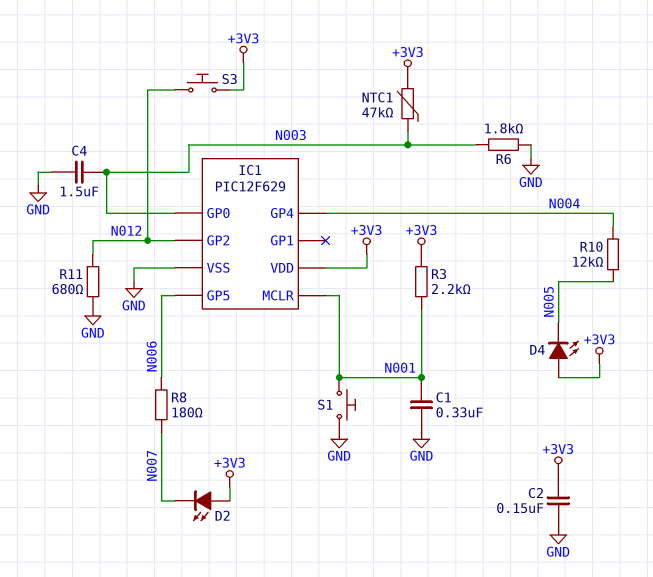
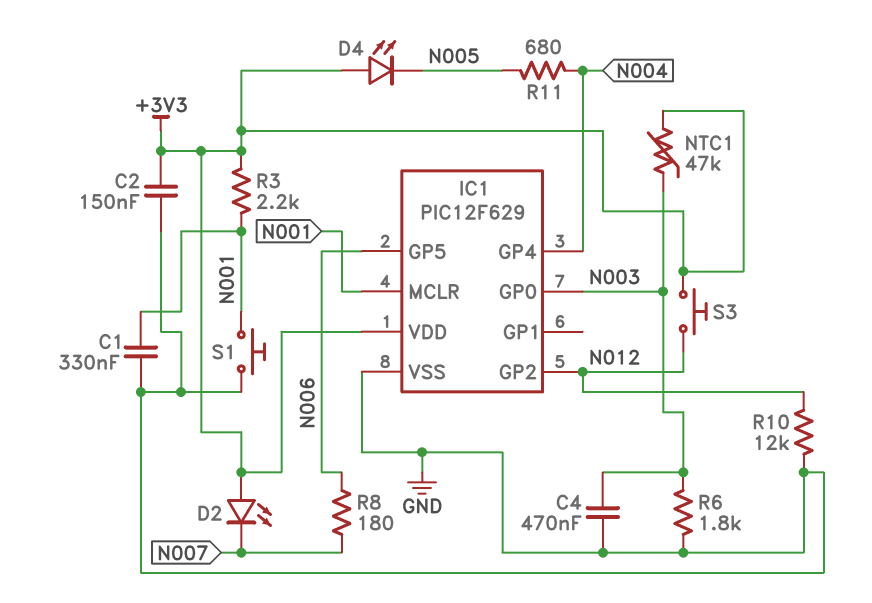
C4: 1.5uF (GND, N003) -> 470nF (GND, N003)
R10: 12k (N004, N005) -> 12k (GND, N012)
R11: 680 (GND, N012) -> 680 (N004, N005)

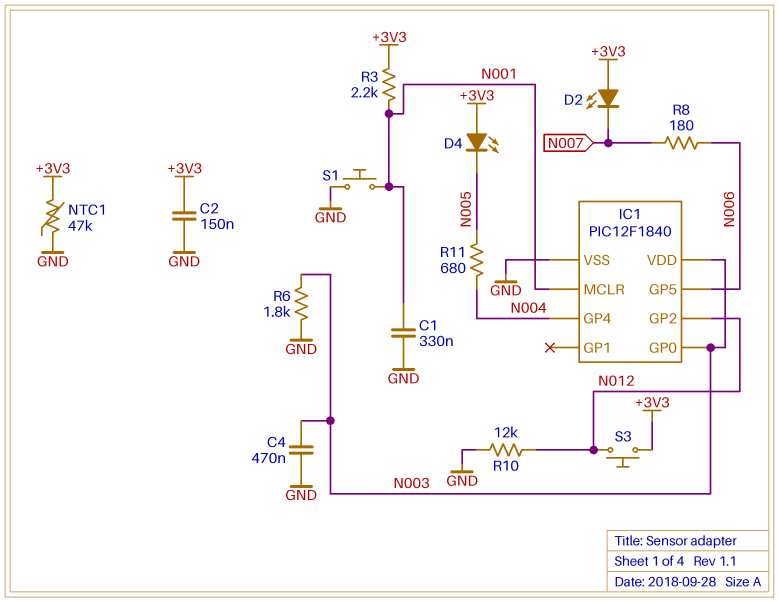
IC1: PIC12F629 -> PIC12F1840
IC1 pin VDD: +3V3 -> N003
NTC1: 47k (+3V3, N003) -> 47k (+3V3, GND)

